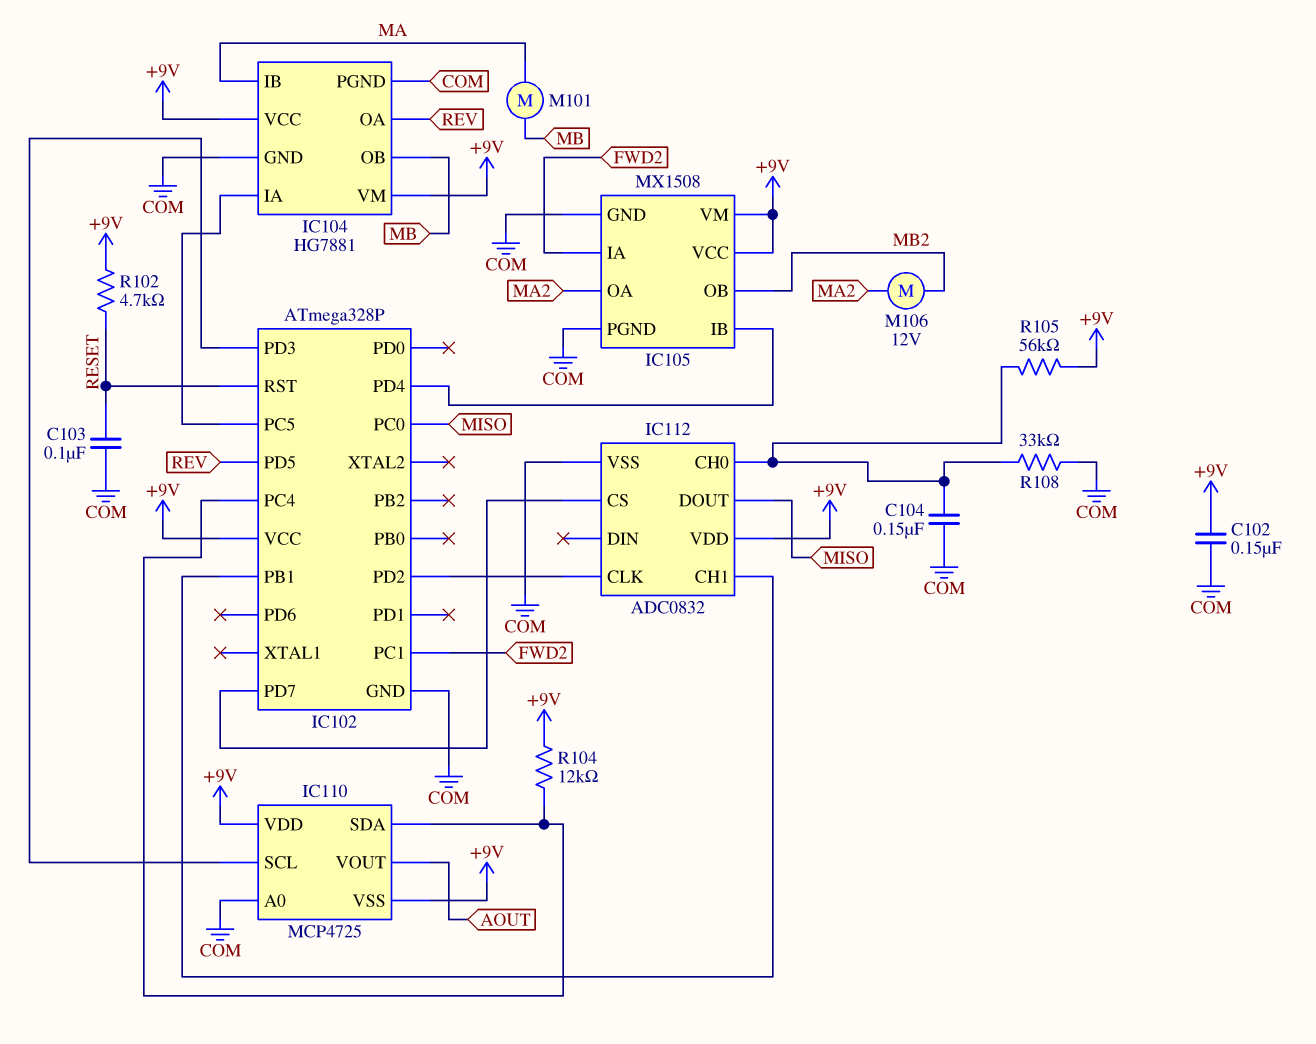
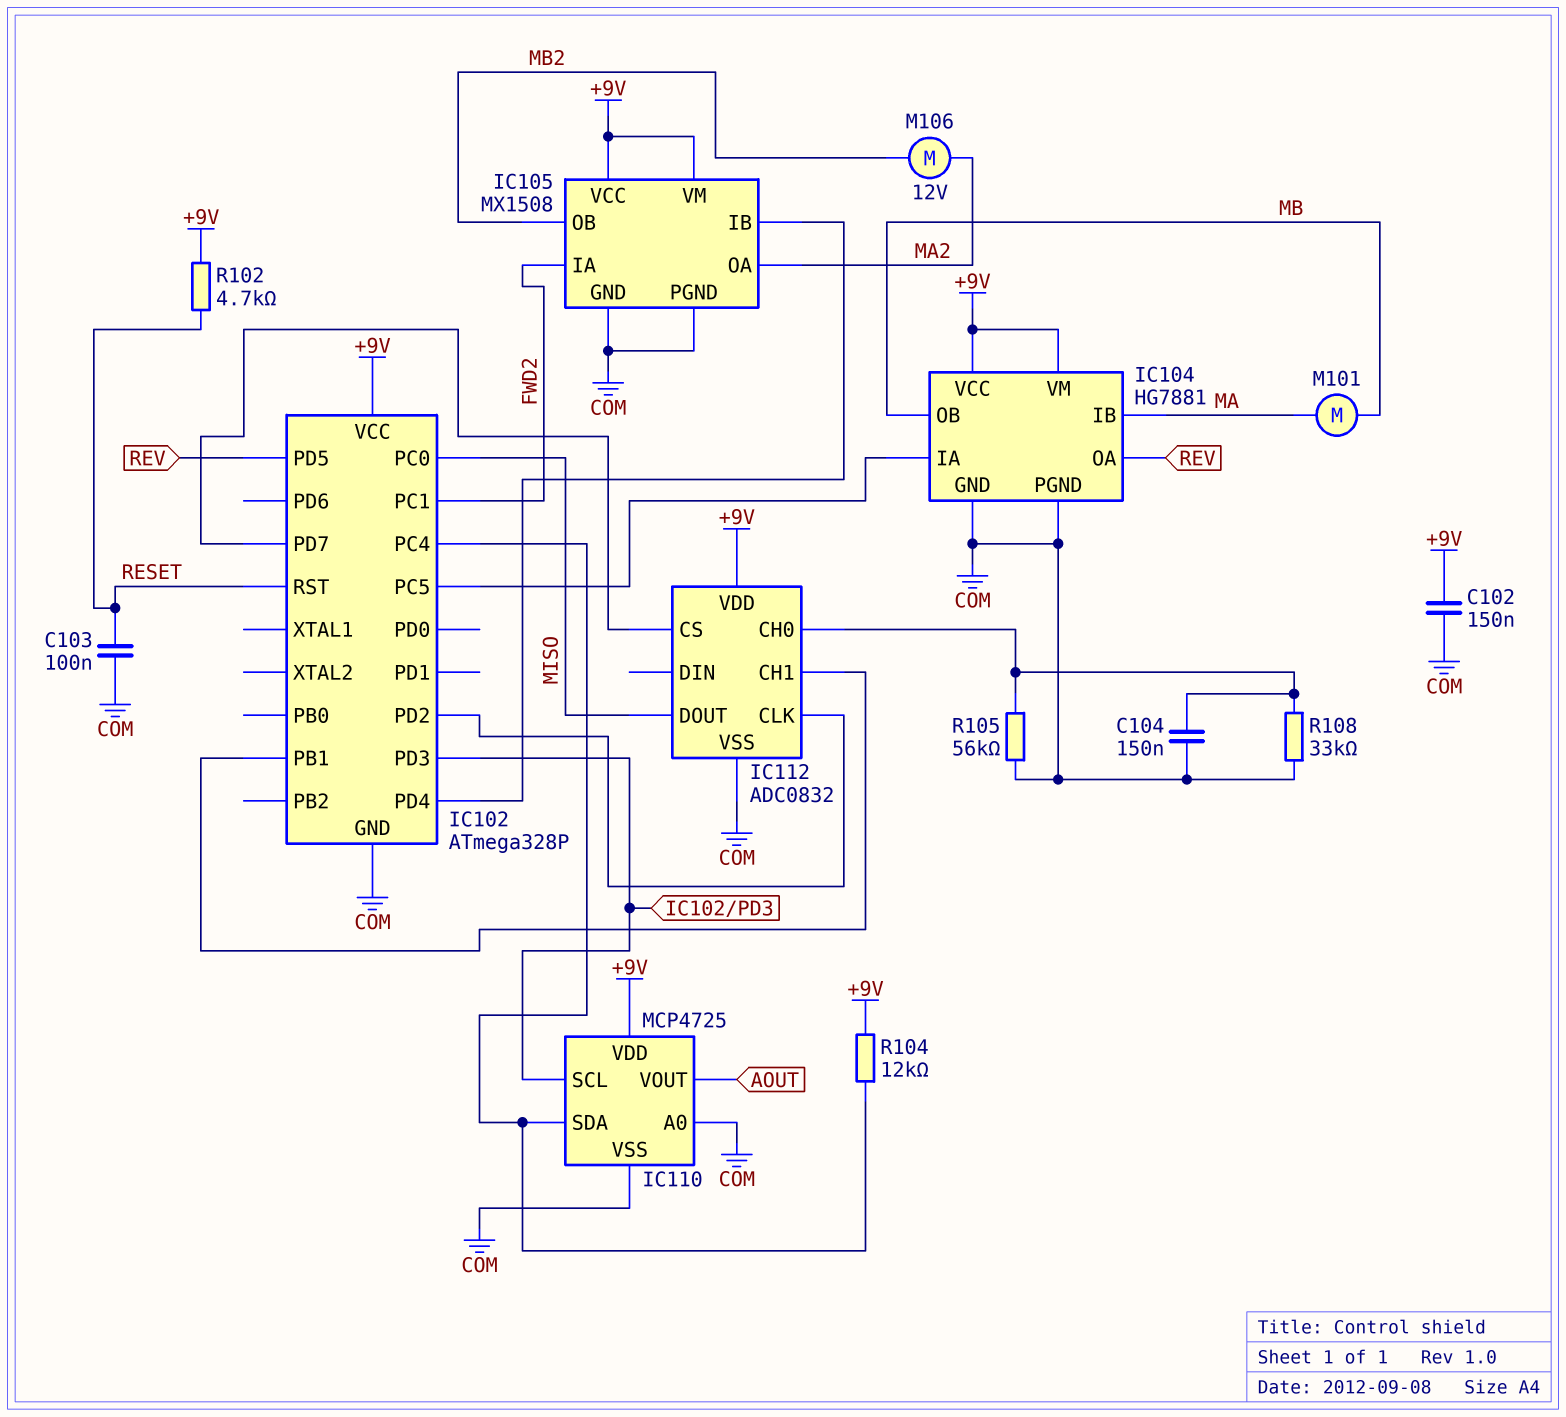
IC110 pin VSS: +9V -> COM
R105: 56k (+9V, IC112/CH0) -> 56k (COM, IC112/CH0)

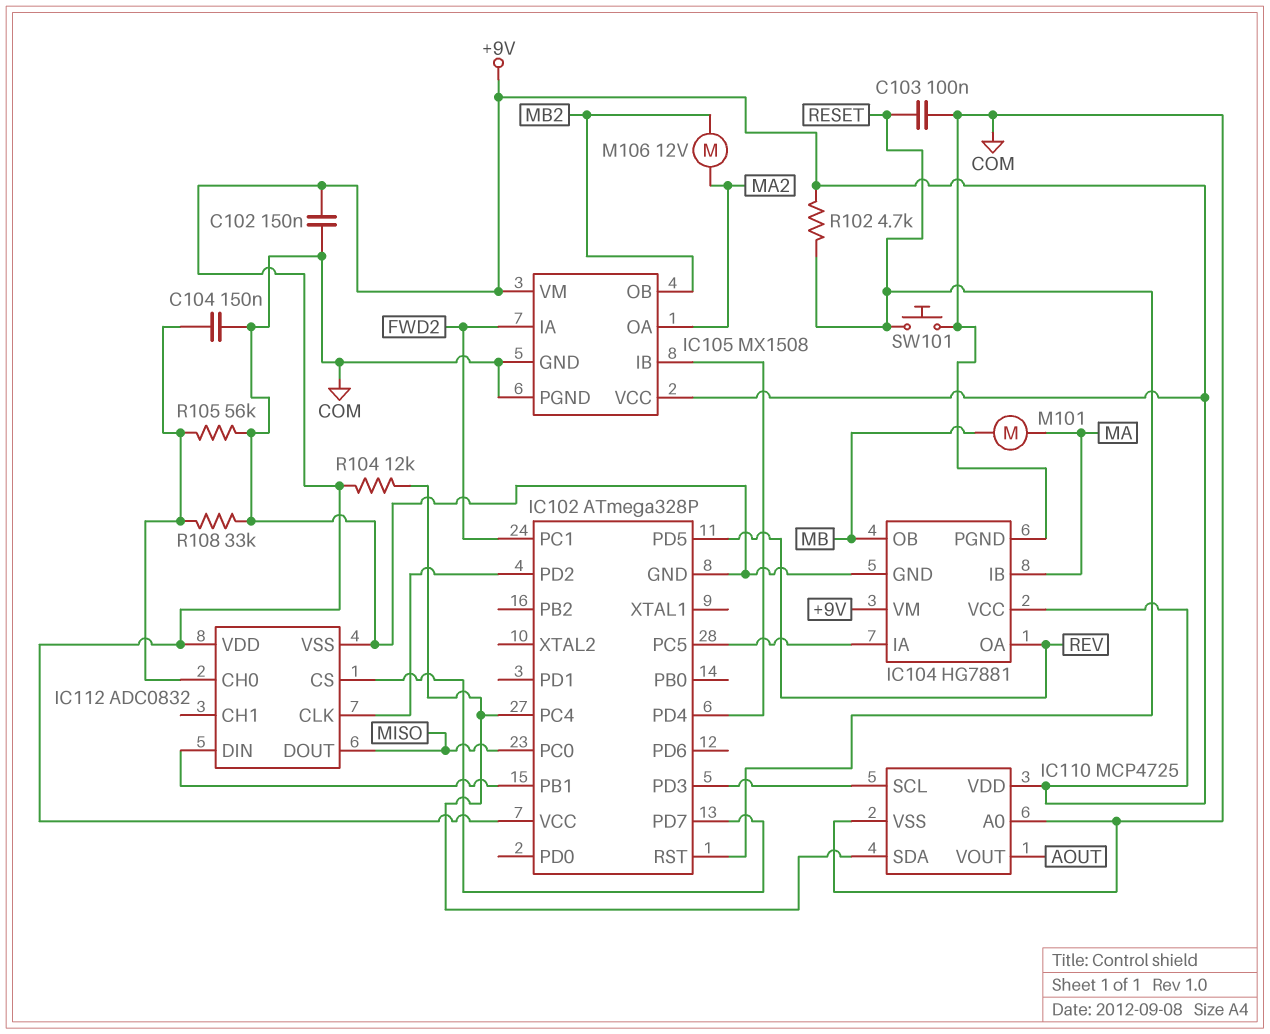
IC112 pin CH1: IC102/PB1 -> none
IC112 pin DIN: none -> IC102/PB1
SW101: none -> button (COM, RESET)

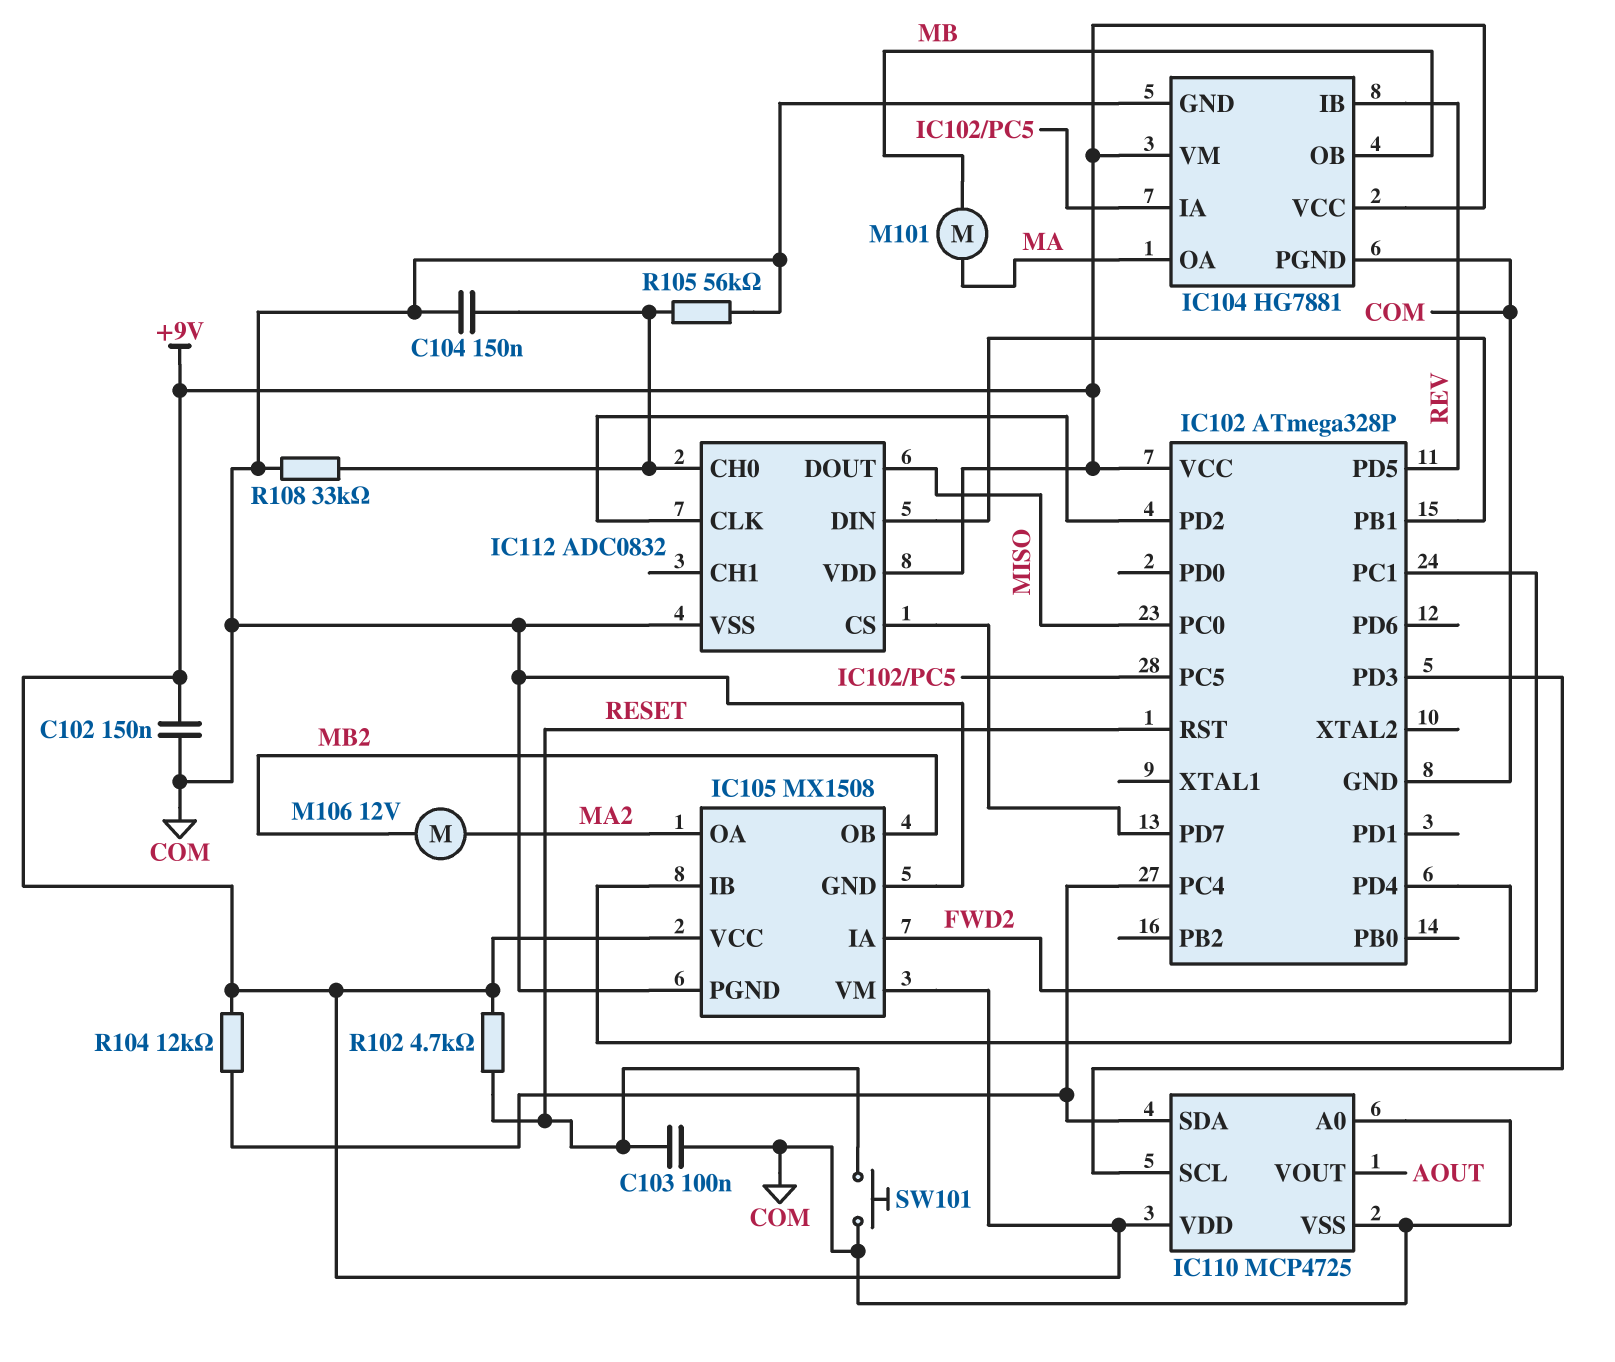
IC104 pin IB: MA -> REV
IC104 pin OA: REV -> MA

